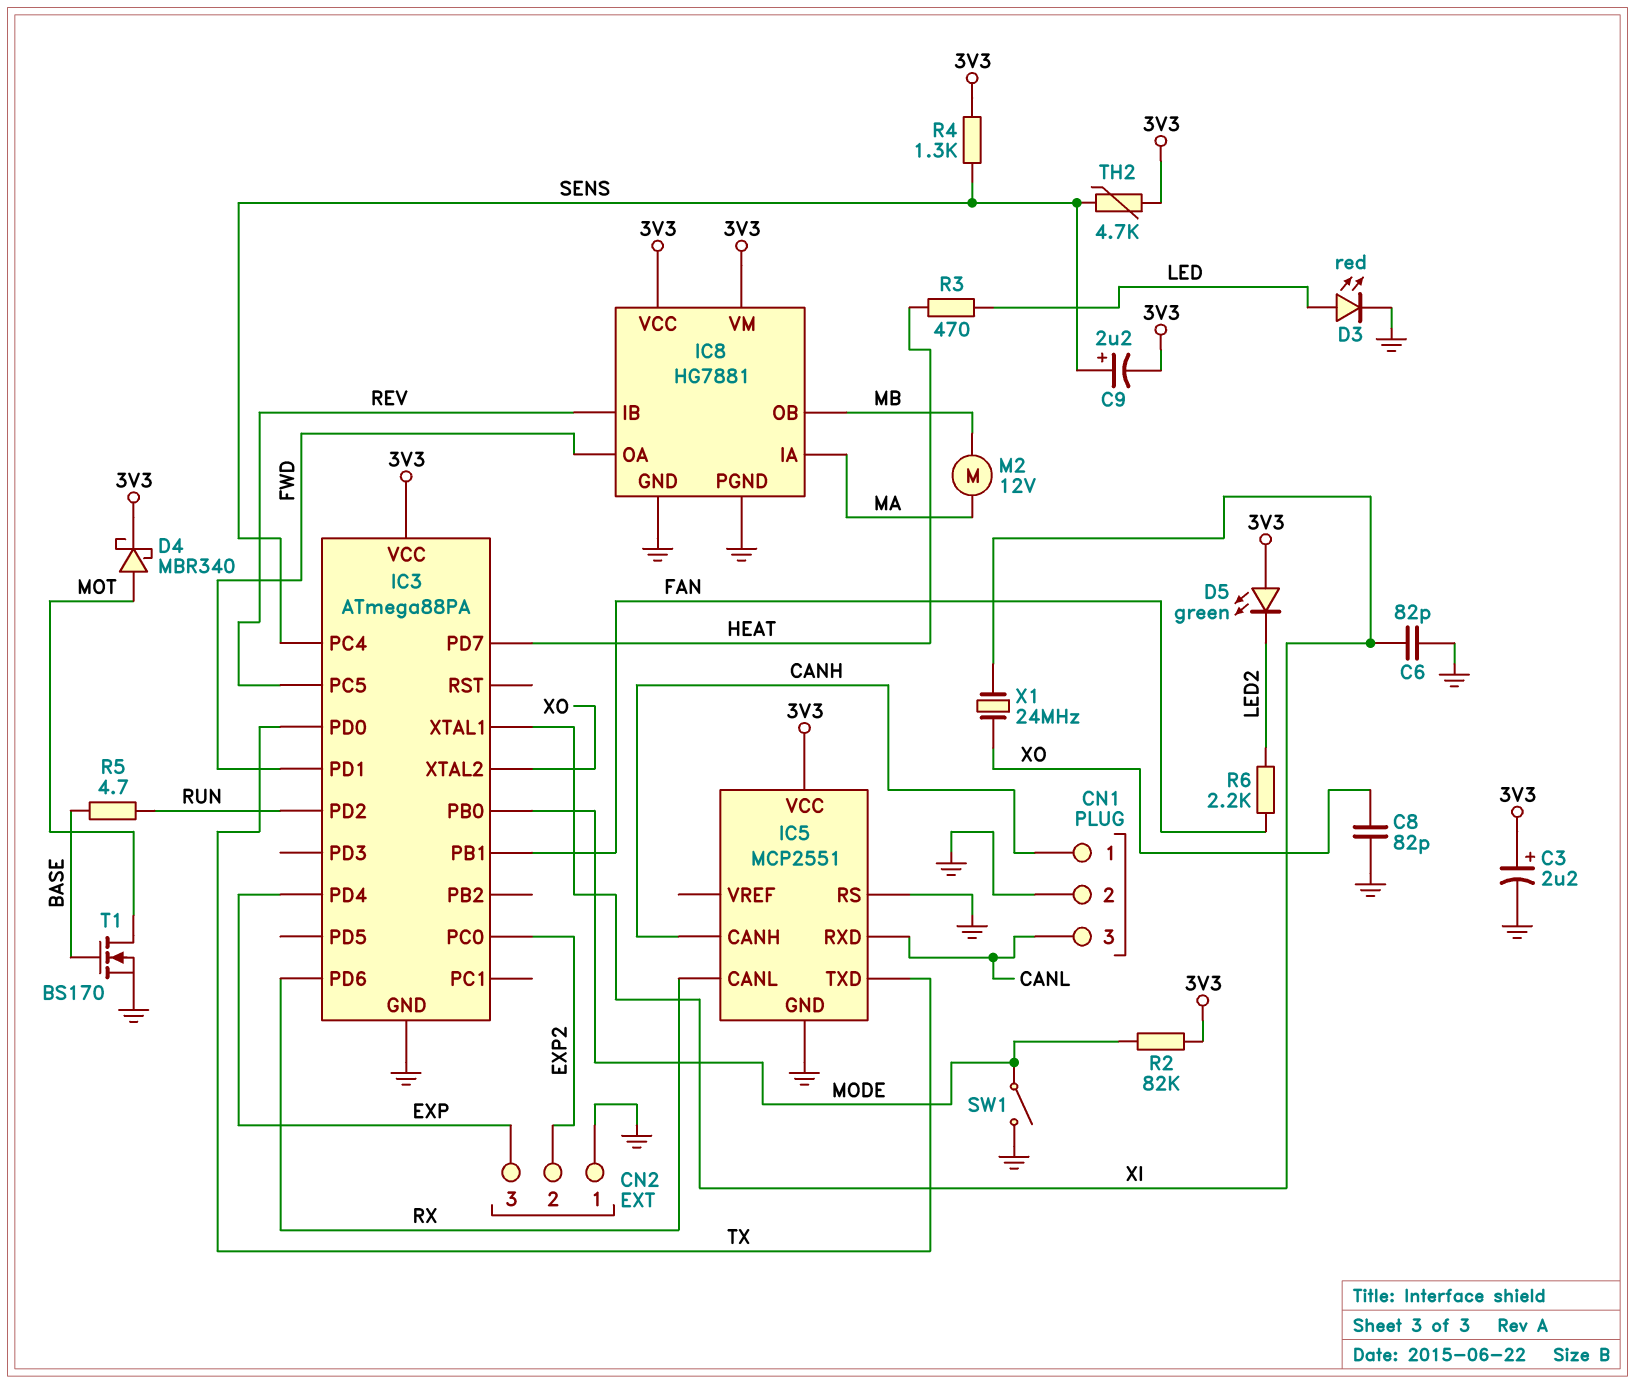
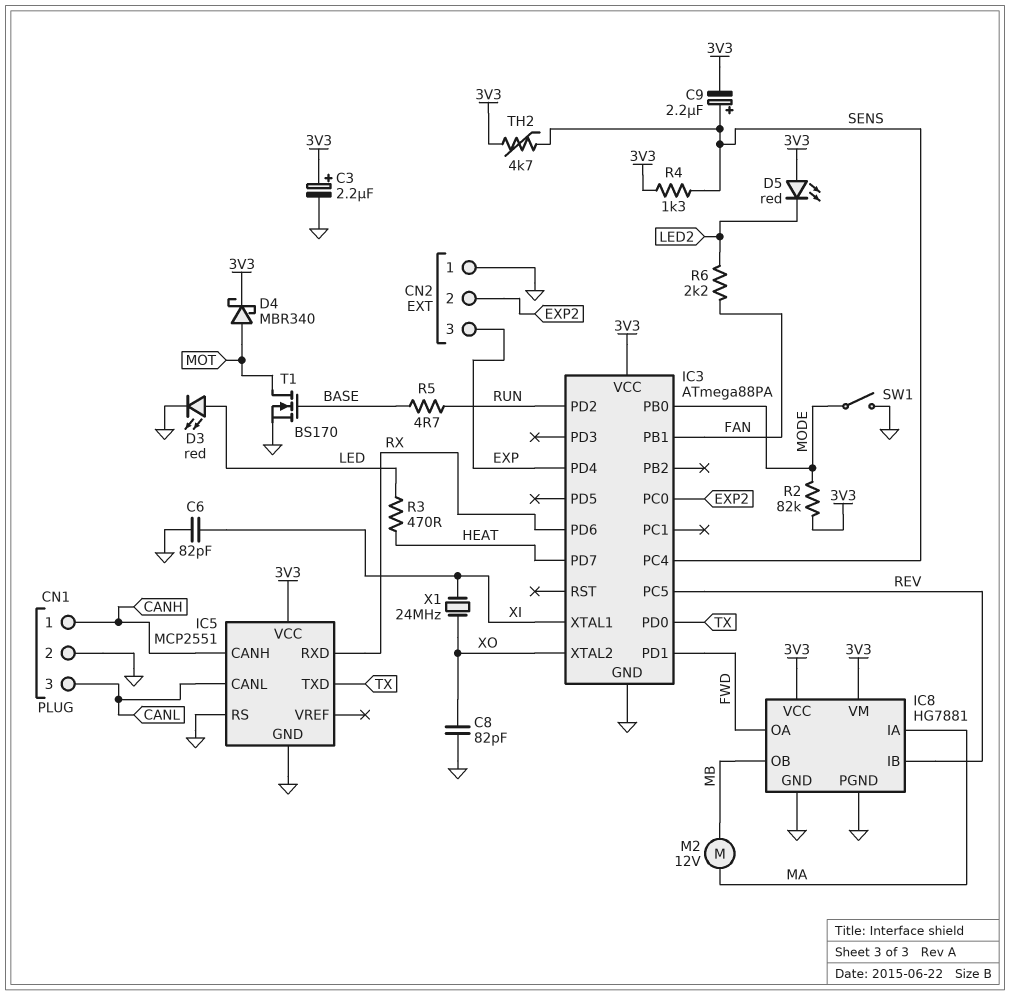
D5: LED green (A 3V3, K LED2) -> LED red (A 3V3, K LED2)
IC5 pin CANL: RX -> CANL
IC5 pin RXD: CANL -> RX

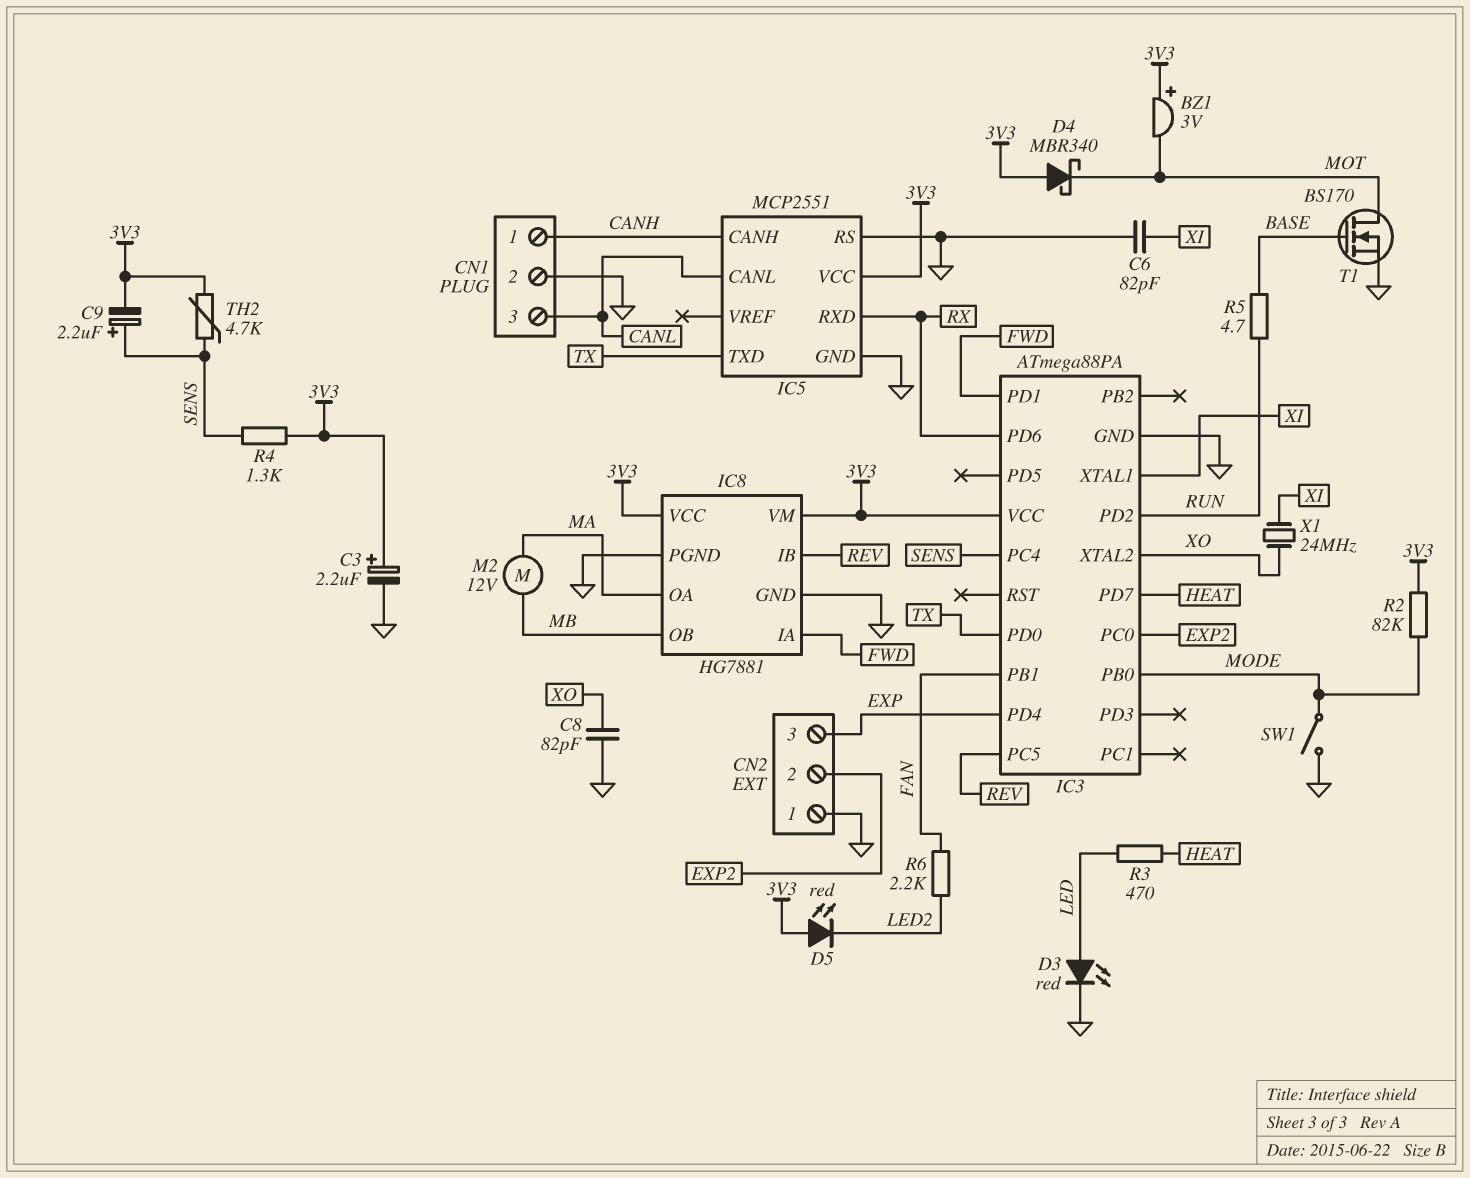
BZ1: none -> buzzer 3V (plus 3V3, minus MOT)
D4: schottky MBR340 (A MOT, K 3V3) -> schottky MBR340 (A 3V3, K MOT)
IC8 pin IA: MA -> FWD
IC8 pin OA: FWD -> MA

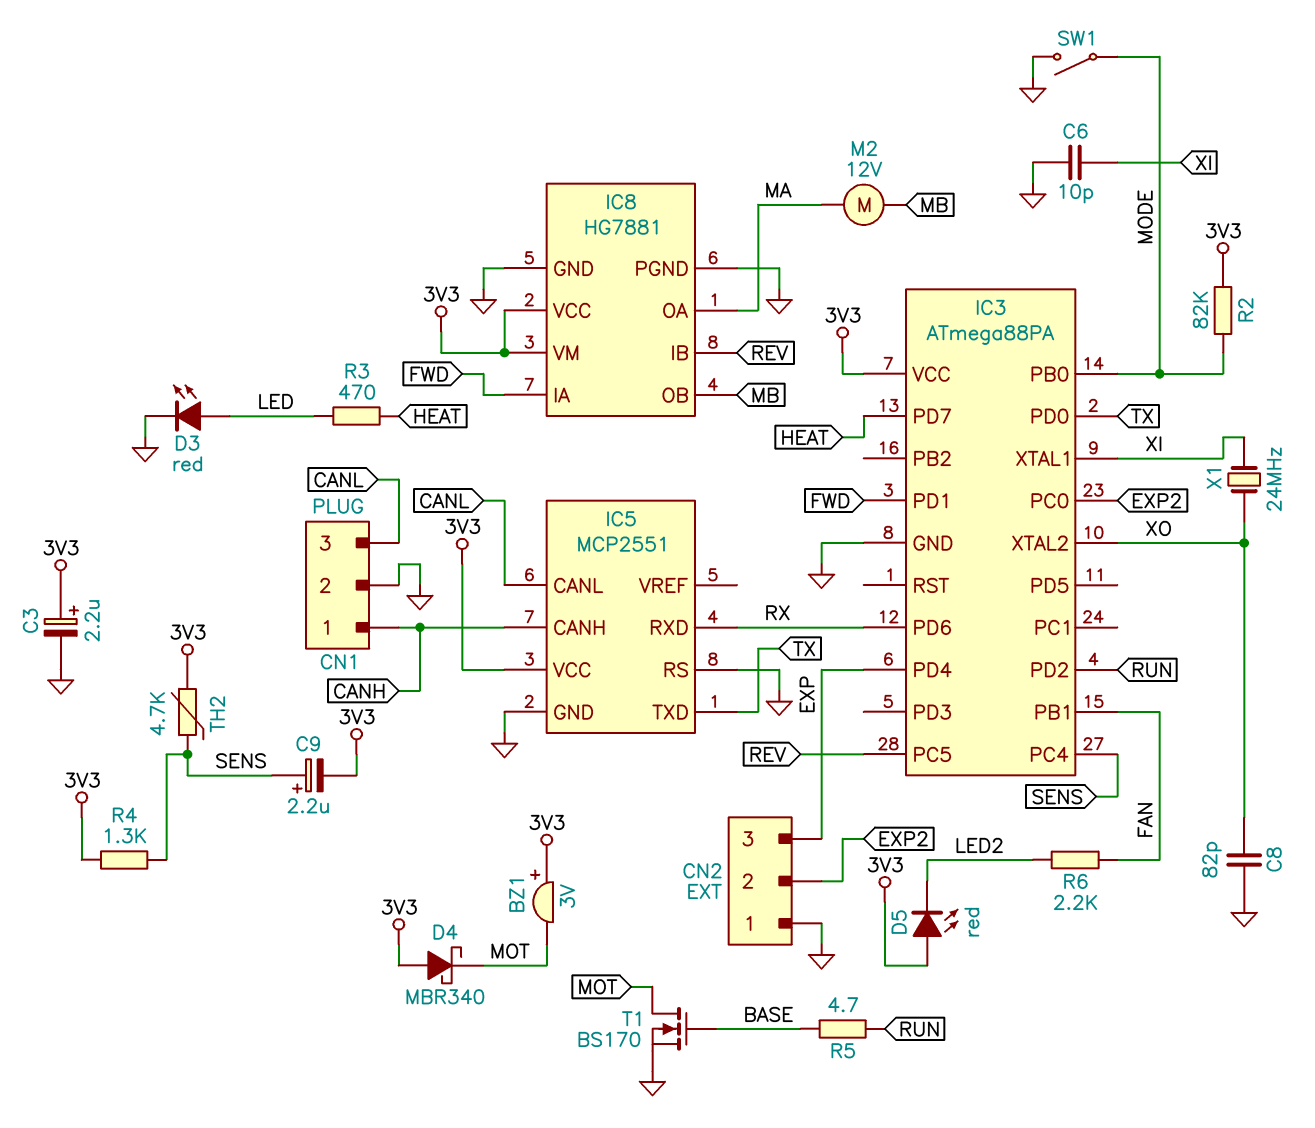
C6: 82pF (GND, XI) -> 10pF (GND, XI)

